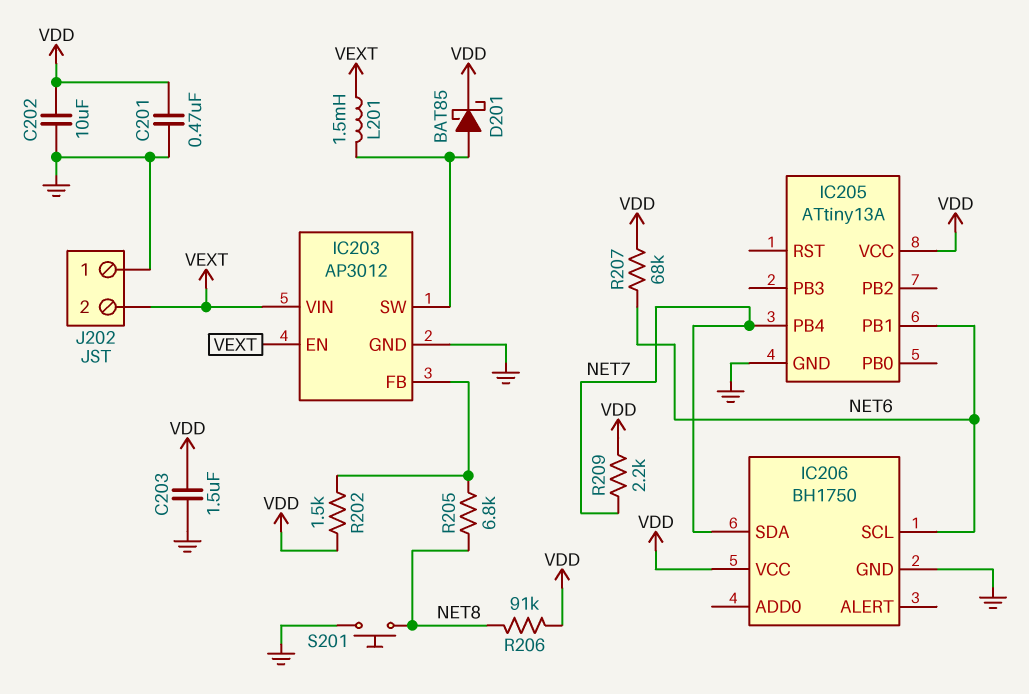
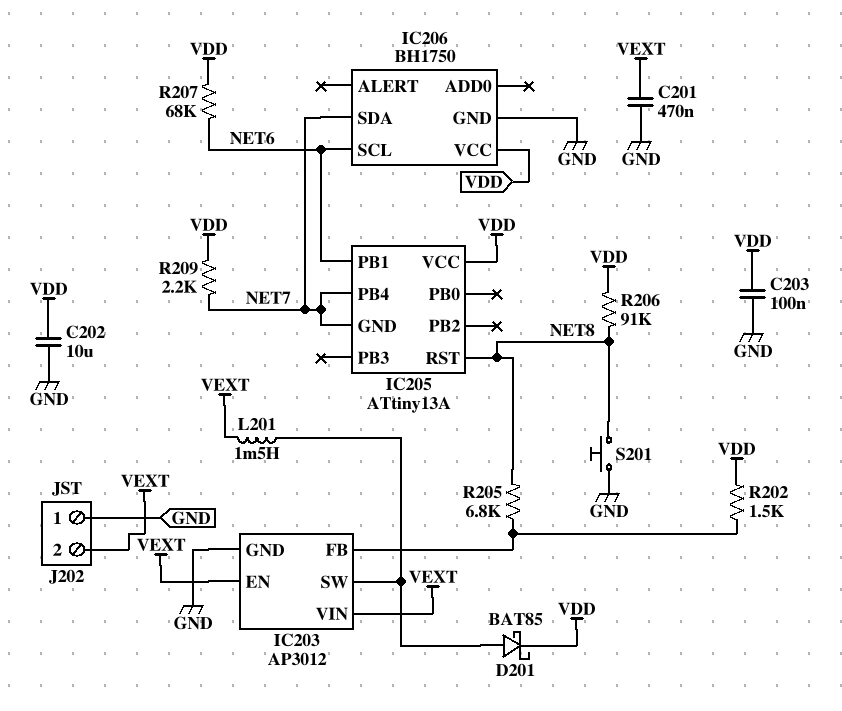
C201: 470nF (GND, VDD) -> 470nF (GND, VEXT)
C203: 1.5uF (GND, VDD) -> 100nF (GND, VDD)
IC205 pin GND: GND -> NET7
IC205 pin RST: none -> NET8

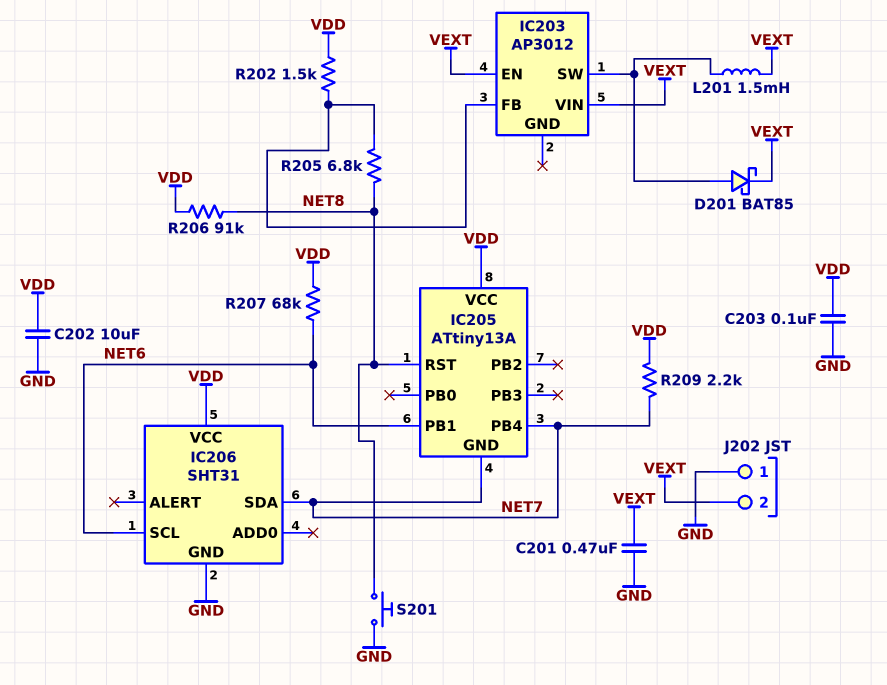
D201: schottky BAT85 (A IC203/SW, K VDD) -> schottky BAT85 (A IC203/SW, K VEXT)
IC203 pin GND: GND -> none
IC206: BH1750 -> SHT31

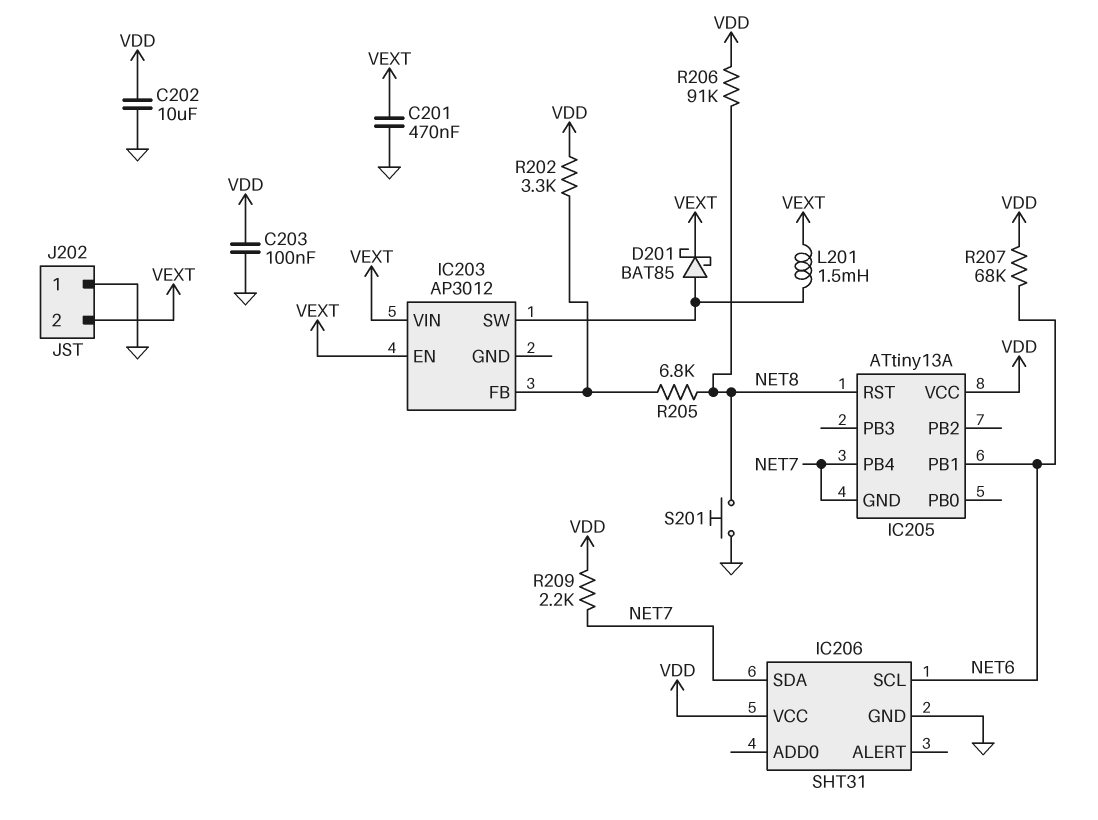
R202: 1.5k (IC203/FB, VDD) -> 3.3k (IC203/FB, VDD)

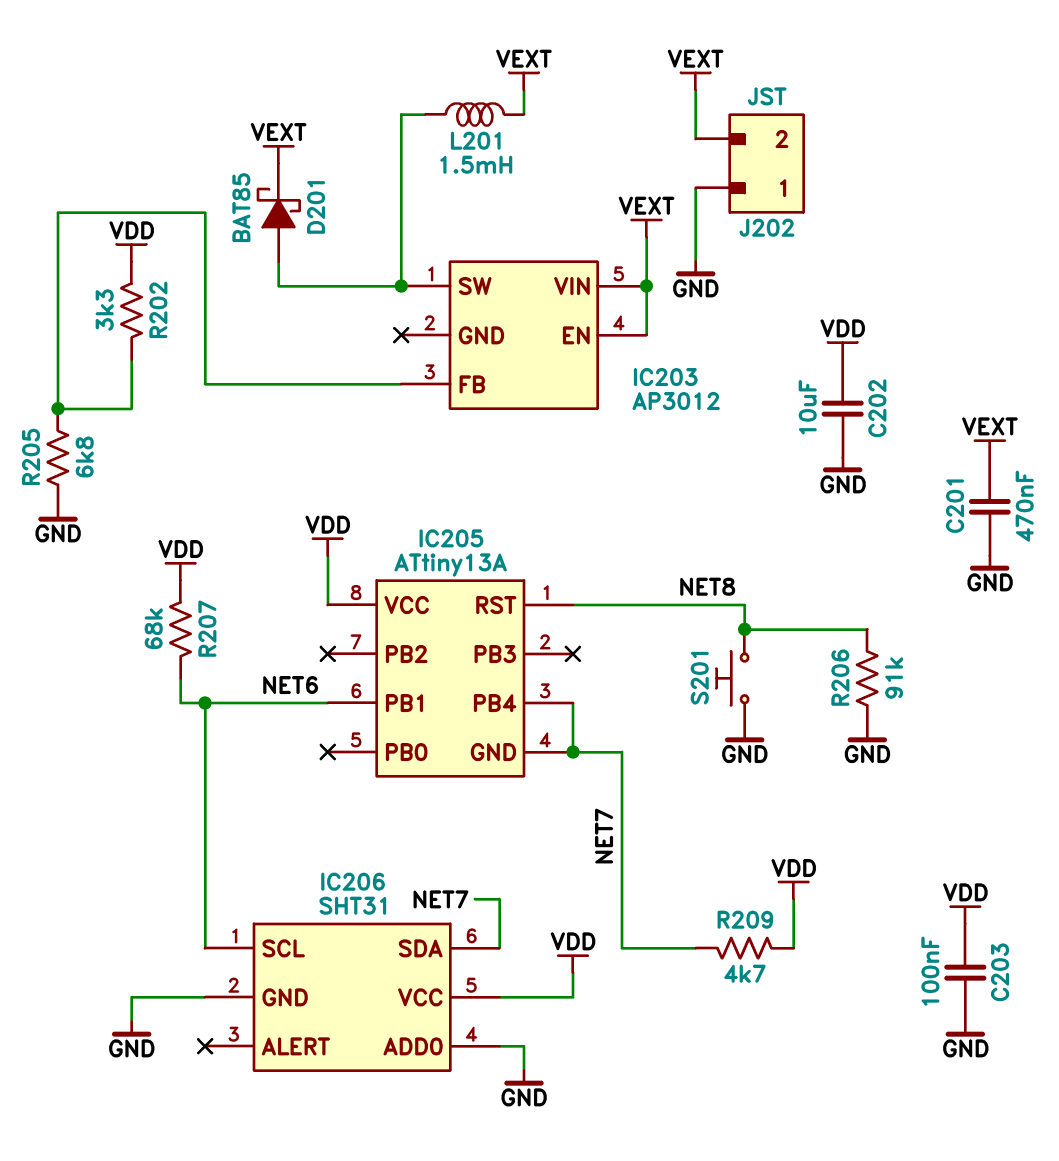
IC206 pin ADD0: none -> GND
R205: 6.8k (IC203/FB, NET8) -> 6.8k (GND, IC203/FB)
R206: 91k (NET8, VDD) -> 91k (GND, NET8)
R209: 2.2k (NET7, VDD) -> 4.7k (NET7, VDD)

